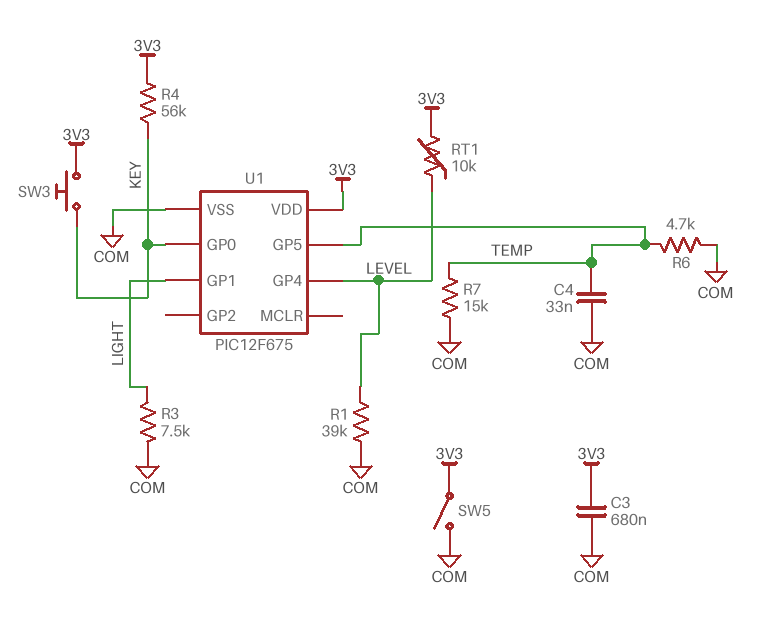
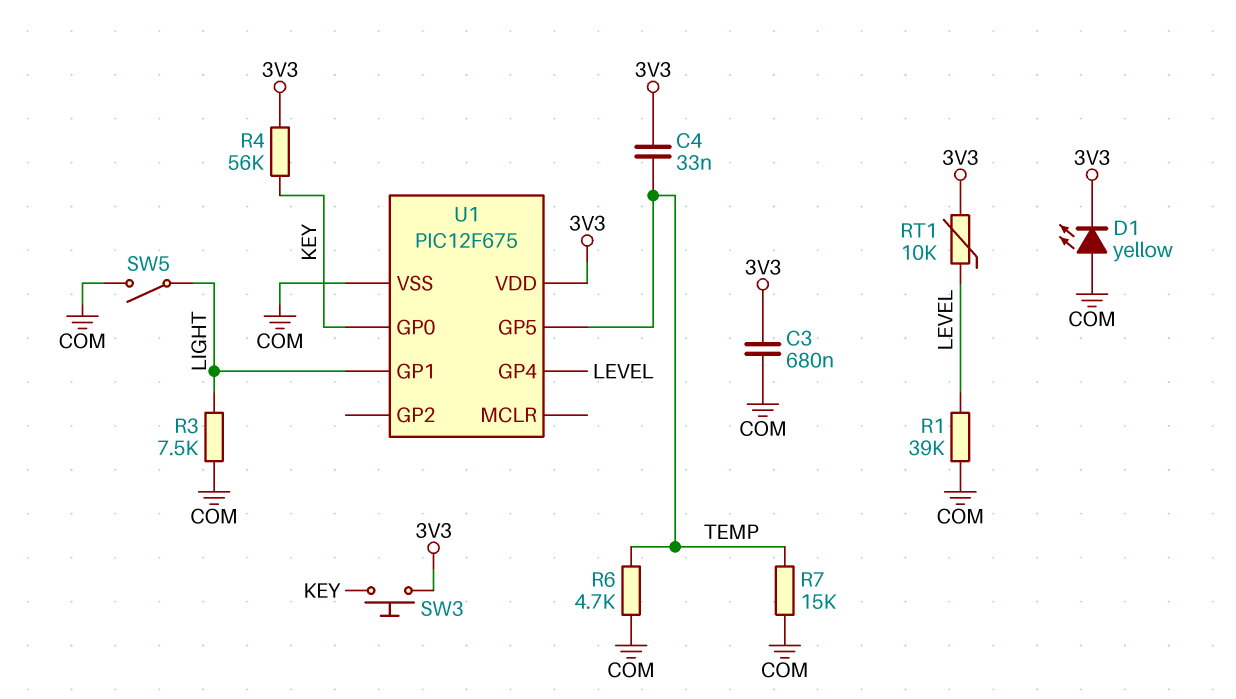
C4: 33nF (COM, TEMP) -> 33nF (3V3, TEMP)
D1: none -> LED yellow (A COM, K 3V3)
SW5: switch (3V3, COM) -> switch (COM, LIGHT)

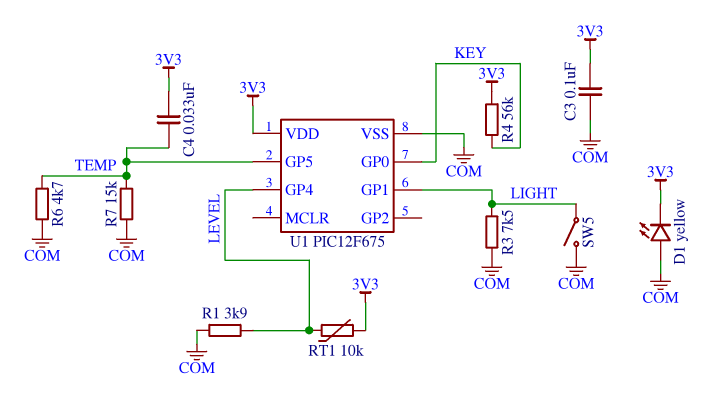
C3: 680nF (3V3, COM) -> 100nF (3V3, COM)
R1: 39k (COM, LEVEL) -> 3.9k (COM, LEVEL)
SW3: button (3V3, KEY) -> none

